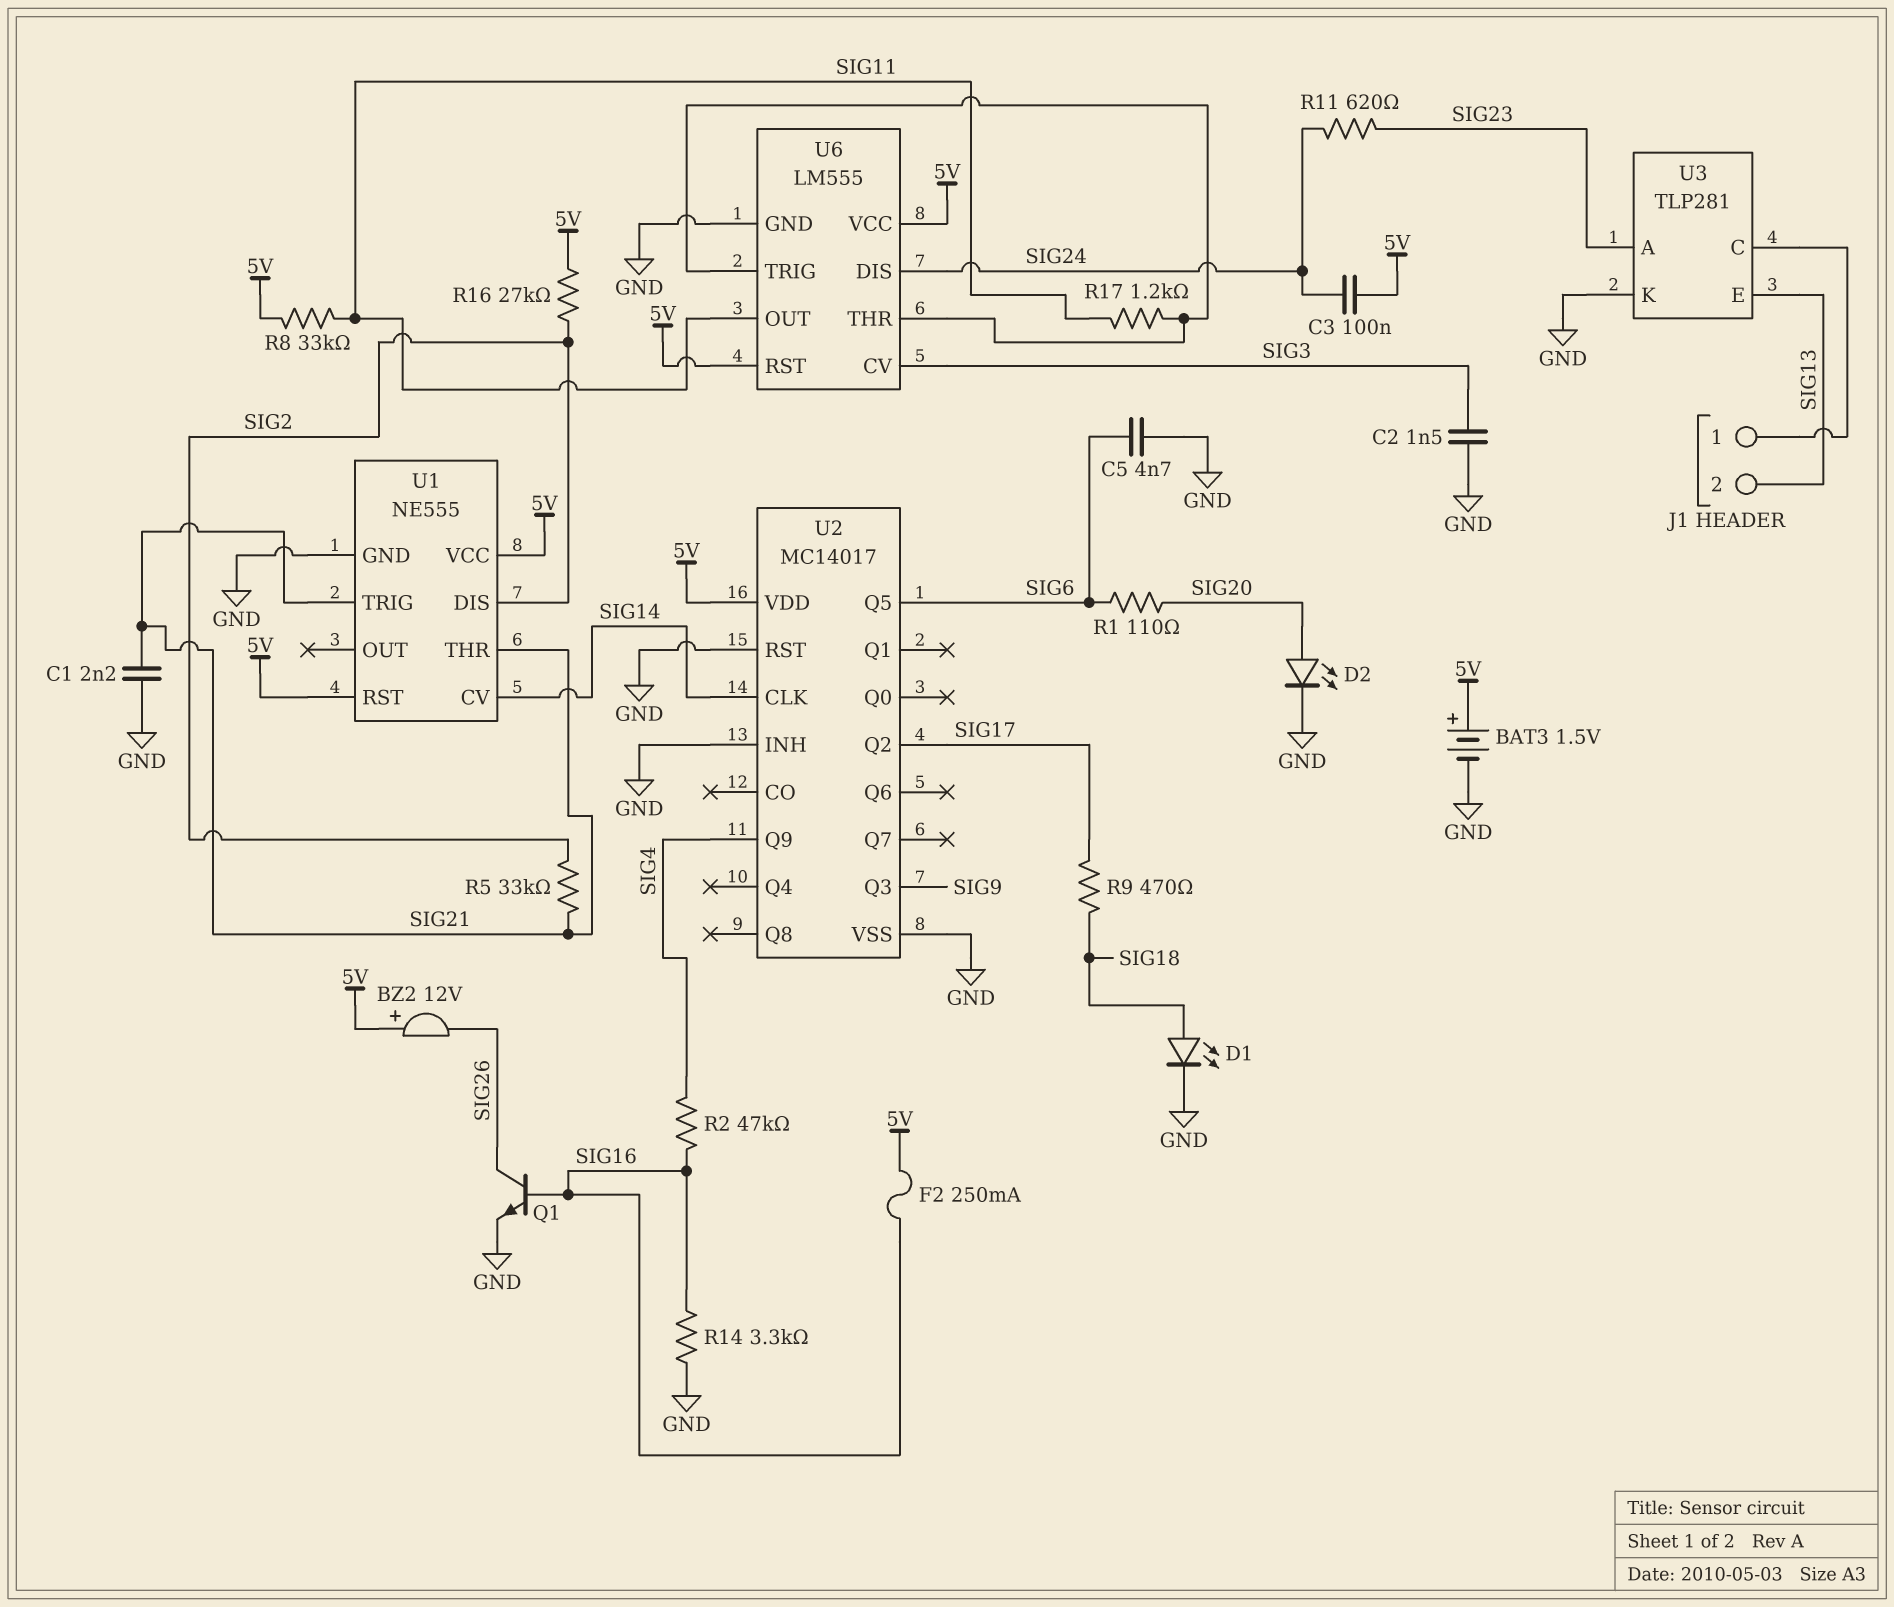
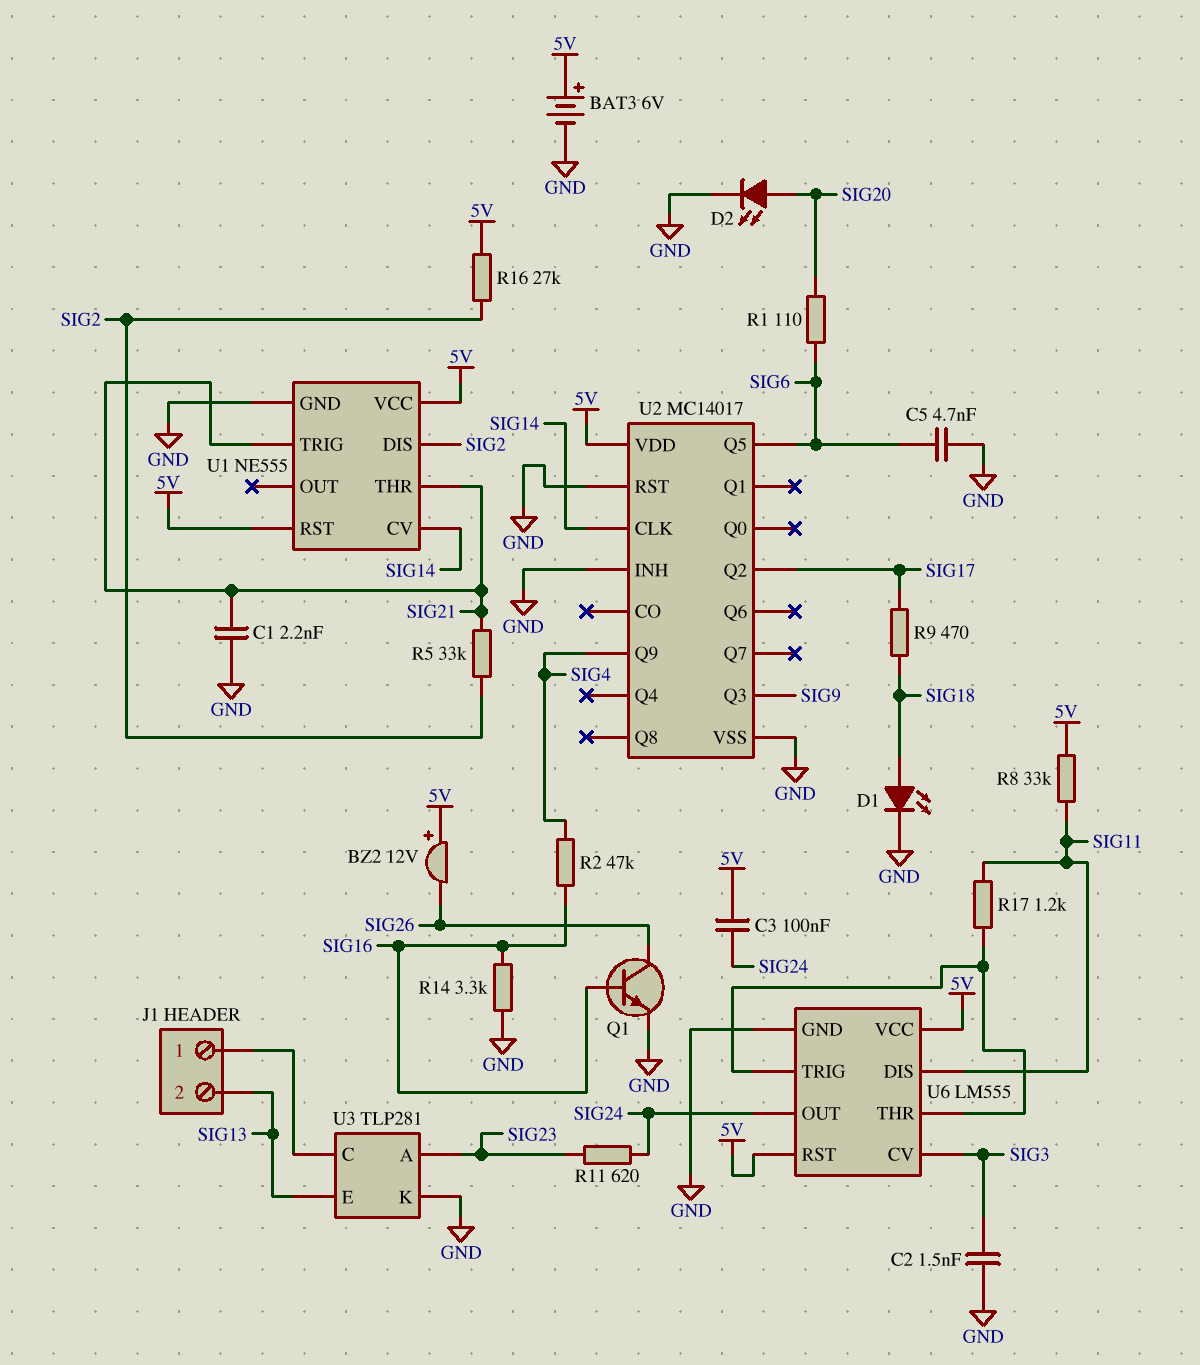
BAT3: 1.5V (plus 5V, minus GND) -> 6V (plus 5V, minus GND)
F2: 250mA (5V, SIG16) -> none
U6 pin DIS: SIG24 -> SIG11
U6 pin OUT: SIG11 -> SIG24

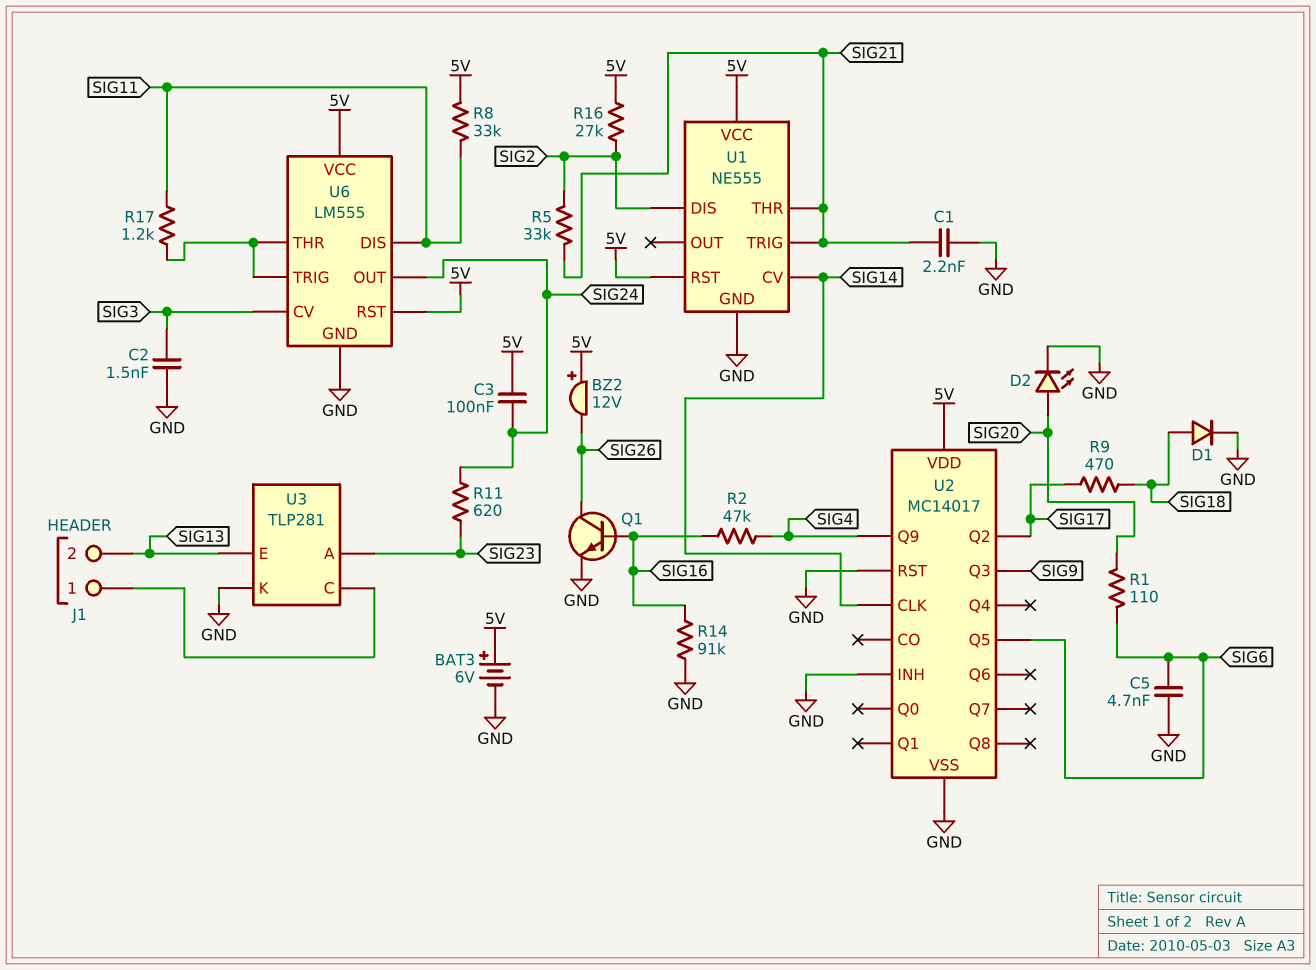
D1: LED (A SIG18, K GND) -> diode (A SIG18, K GND)
R14: 3.3k (GND, SIG16) -> 91k (GND, SIG16)

